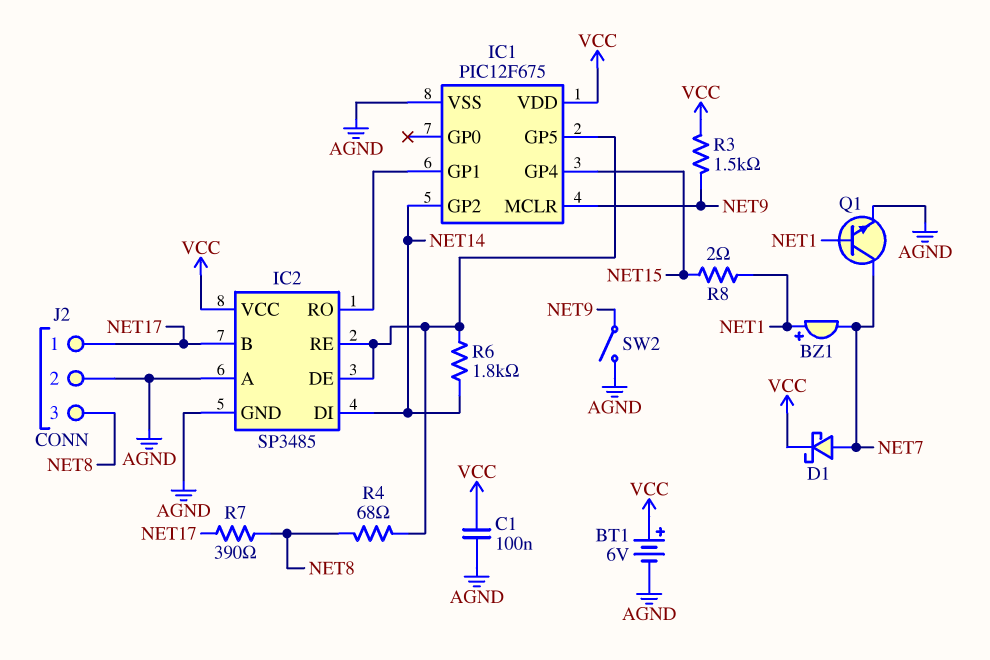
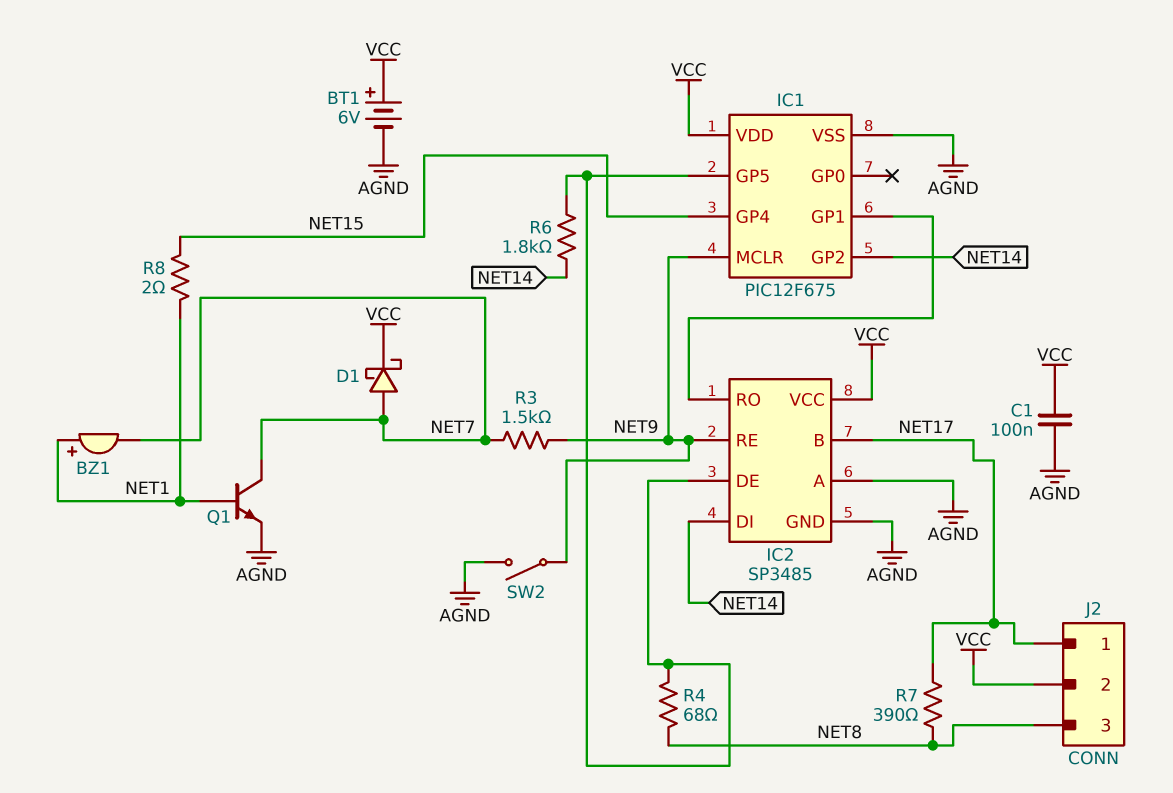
IC2 pin RE: IC1/GP5 -> NET9
J2 pin 2: AGND -> VCC
R3: 1.5k (NET9, VCC) -> 1.5k (NET7, NET9)

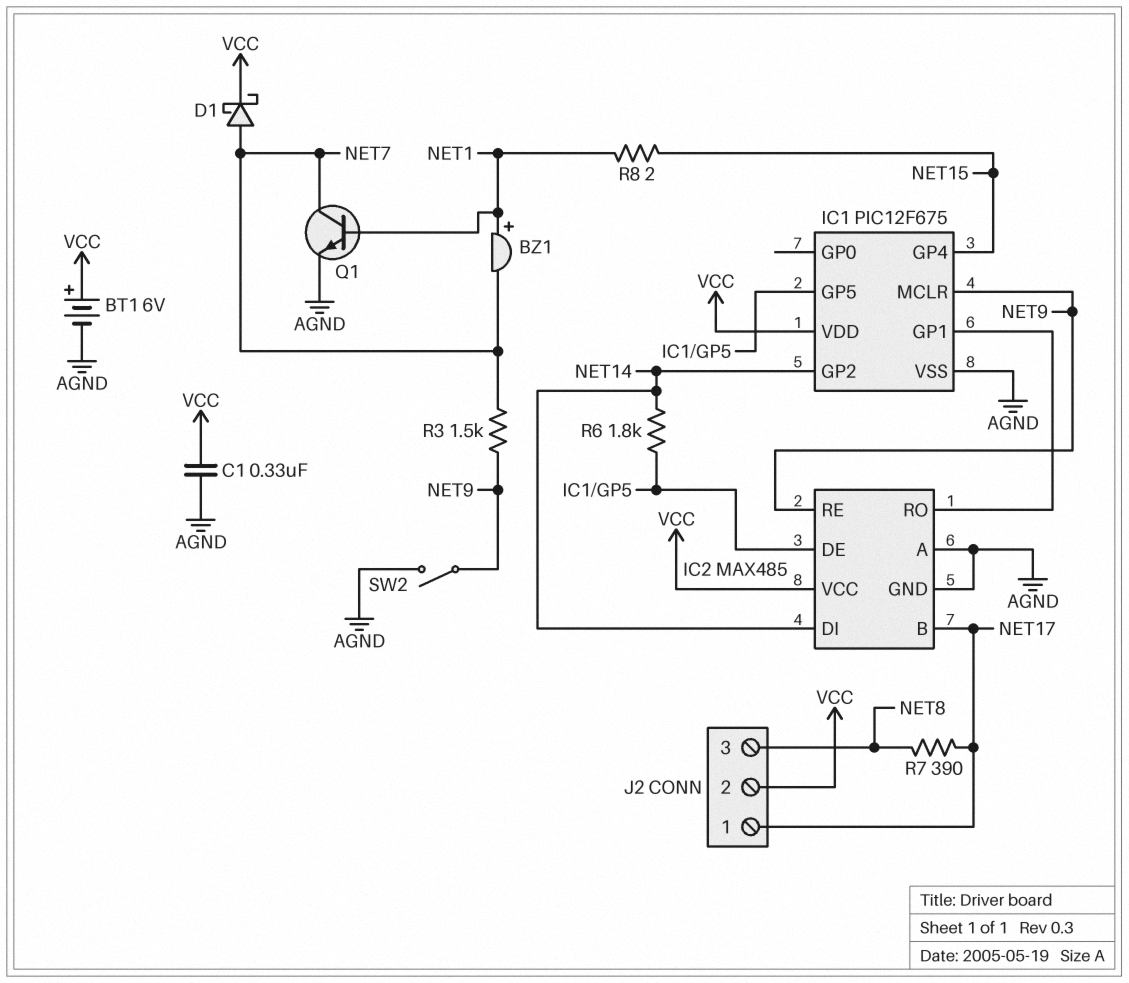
C1: 100nF (AGND, VCC) -> 330nF (AGND, VCC)
IC2: SP3485 -> MAX485
R4: 68 (IC1/GP5, NET8) -> none

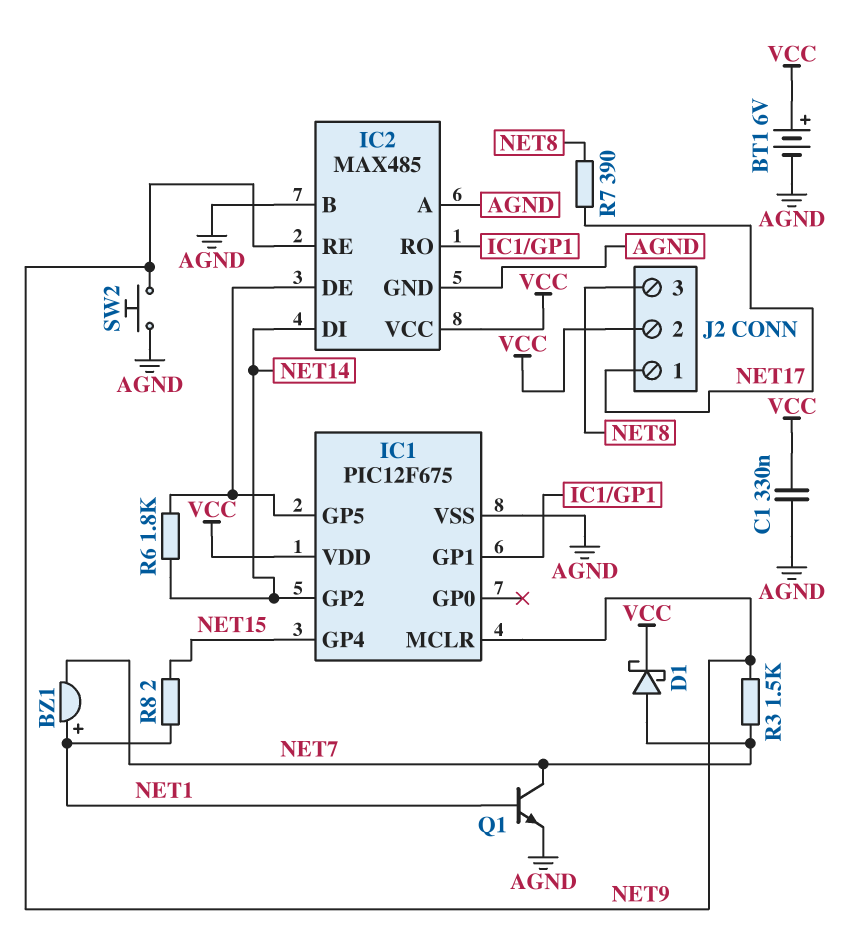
IC2 pin B: NET17 -> AGND
SW2: switch (AGND, NET9) -> button (AGND, NET9)

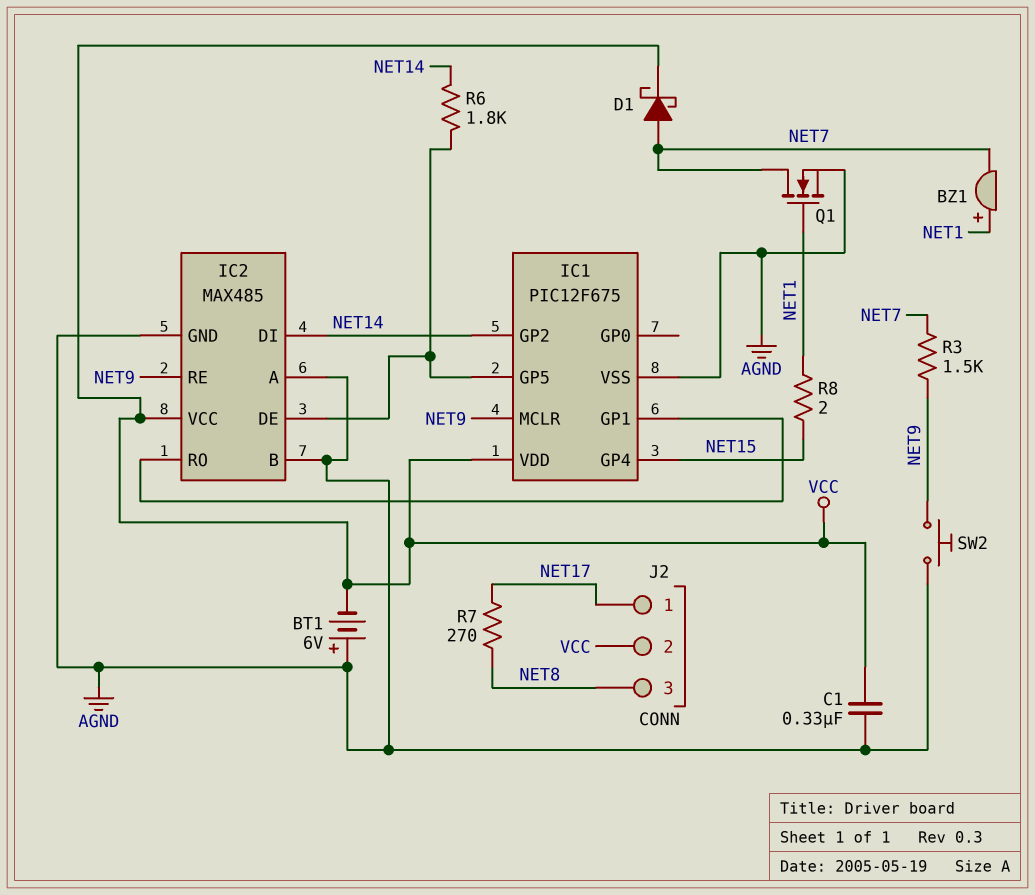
BT1: 6V (plus VCC, minus AGND) -> 6V (plus AGND, minus VCC)
Q1: NPN (B NET1, C NET7, E AGND) -> NMOS (G NET1, D NET7, S AGND)
R7: 390 (NET8, NET17) -> 270 (NET8, NET17)

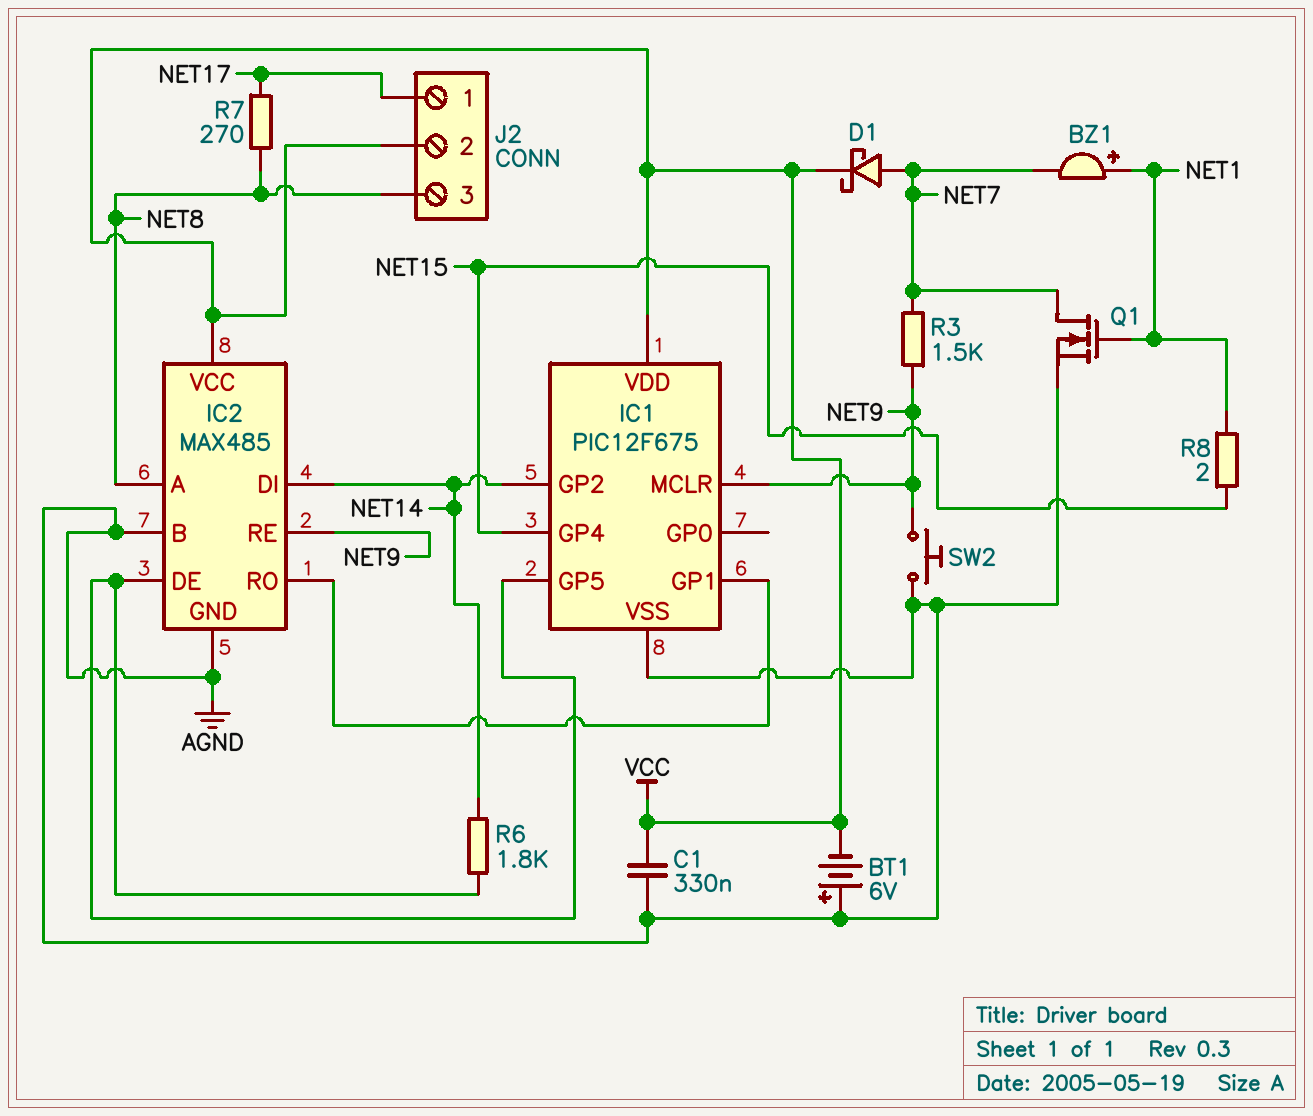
IC2 pin A: AGND -> NET8

